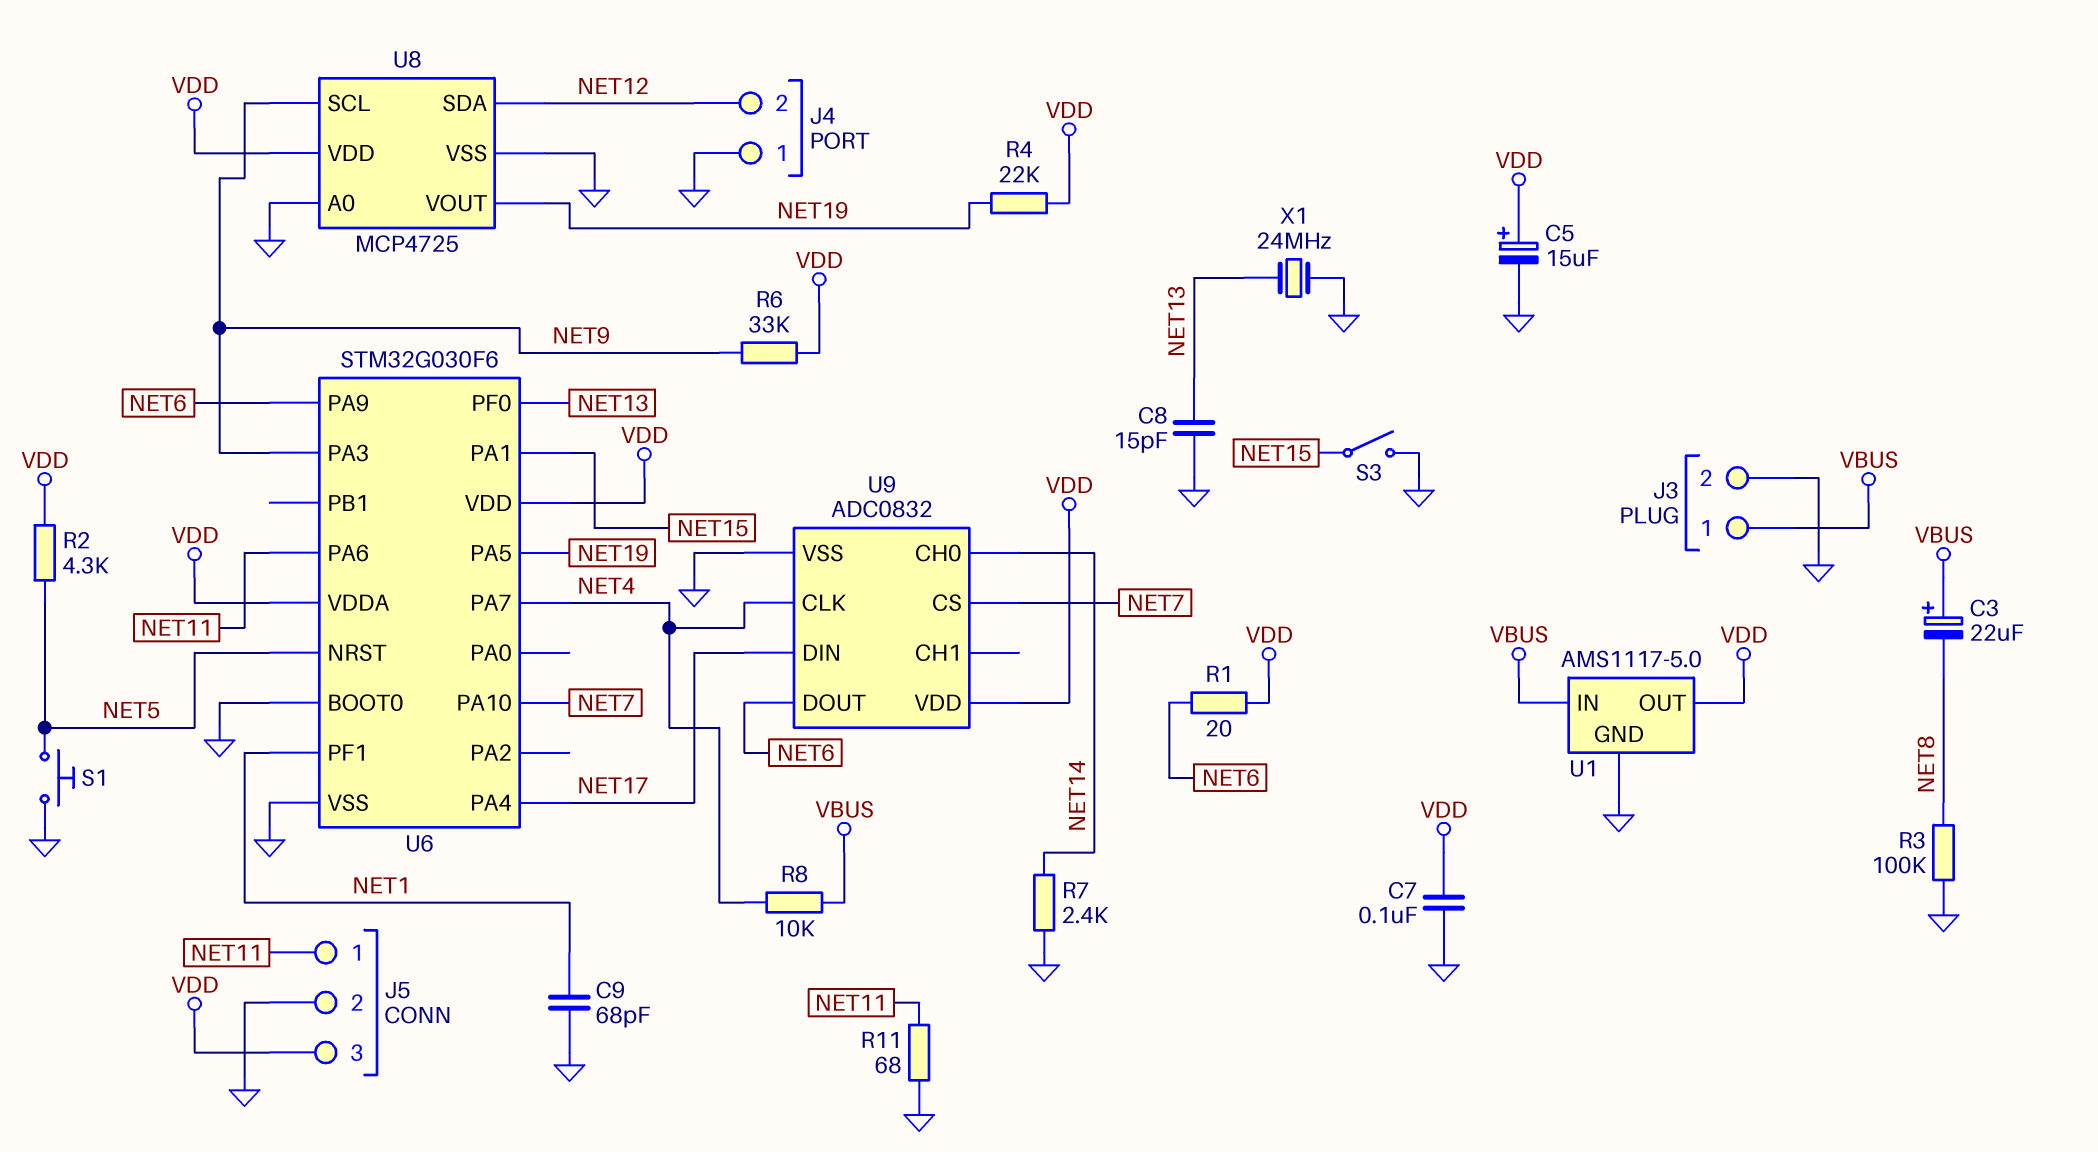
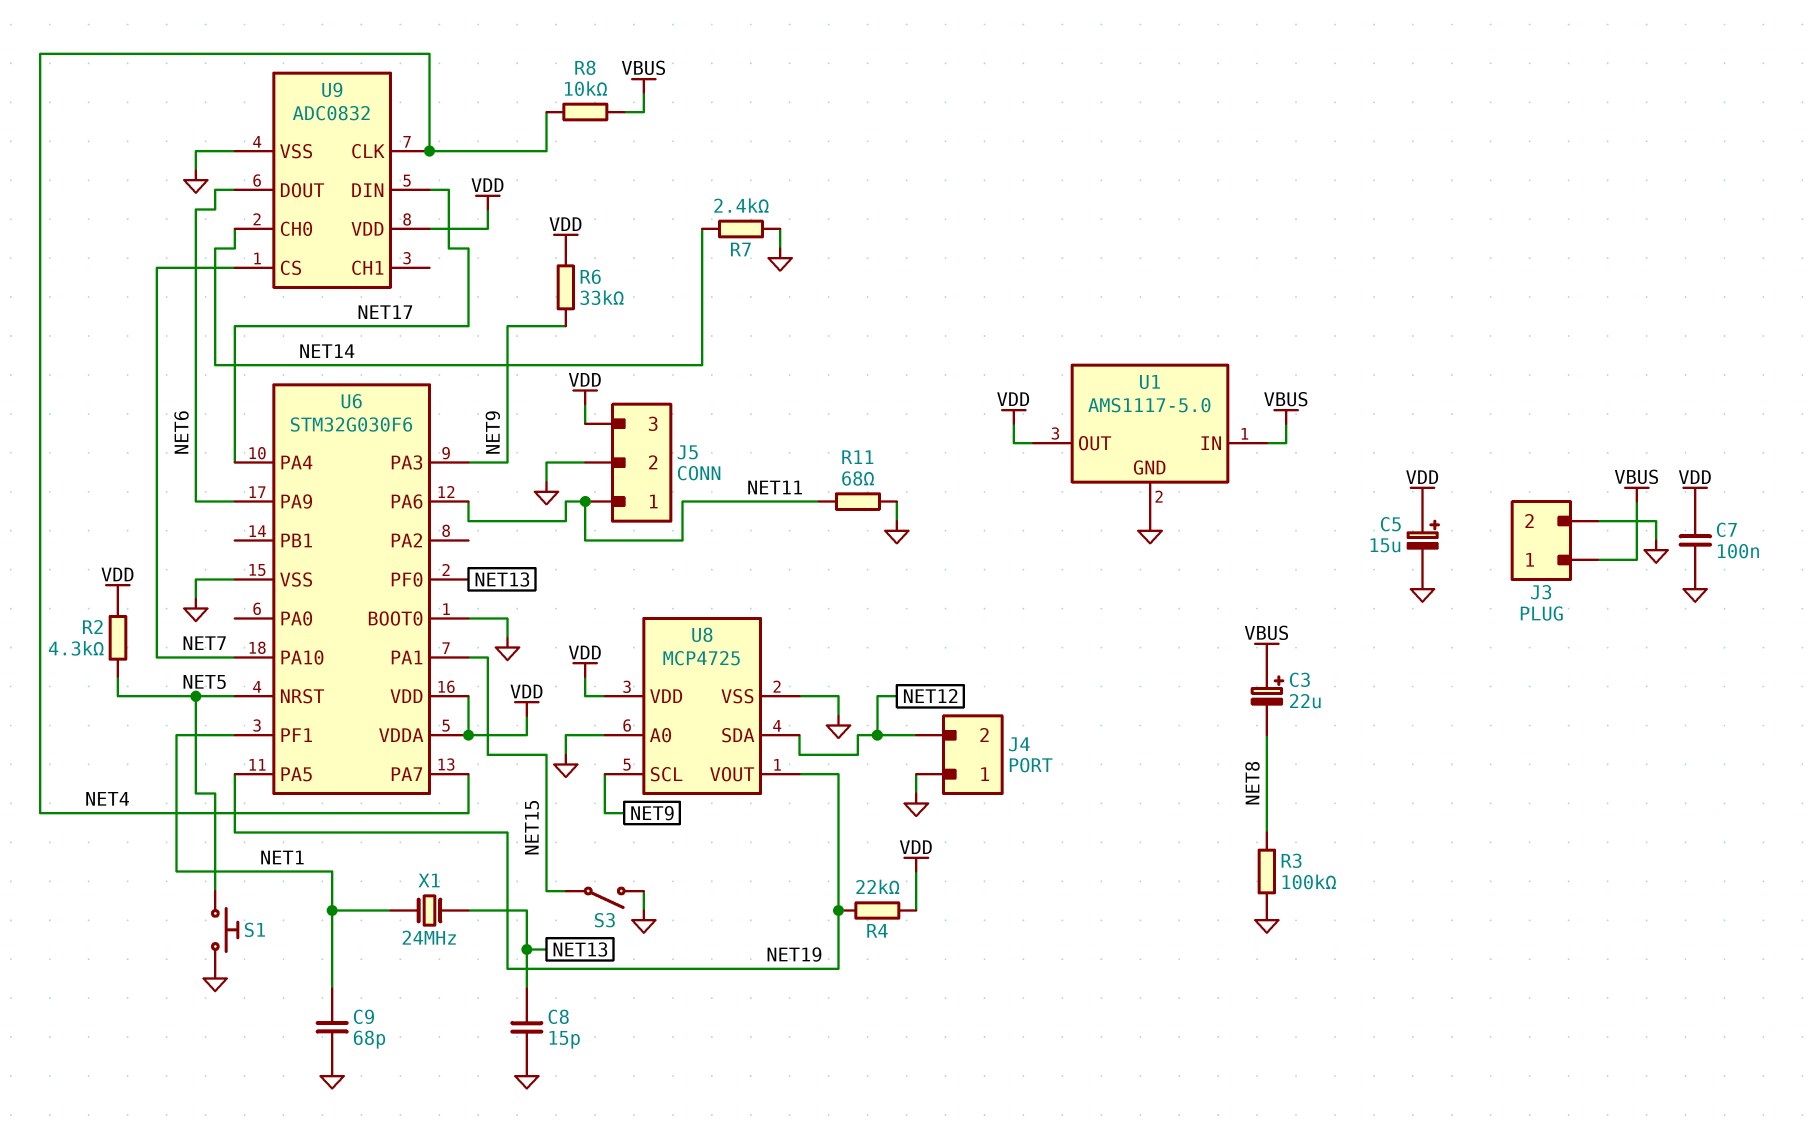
R1: 20 (NET6, VDD) -> none
X1: 24MHz (GND, NET13) -> 24MHz (NET1, NET13)

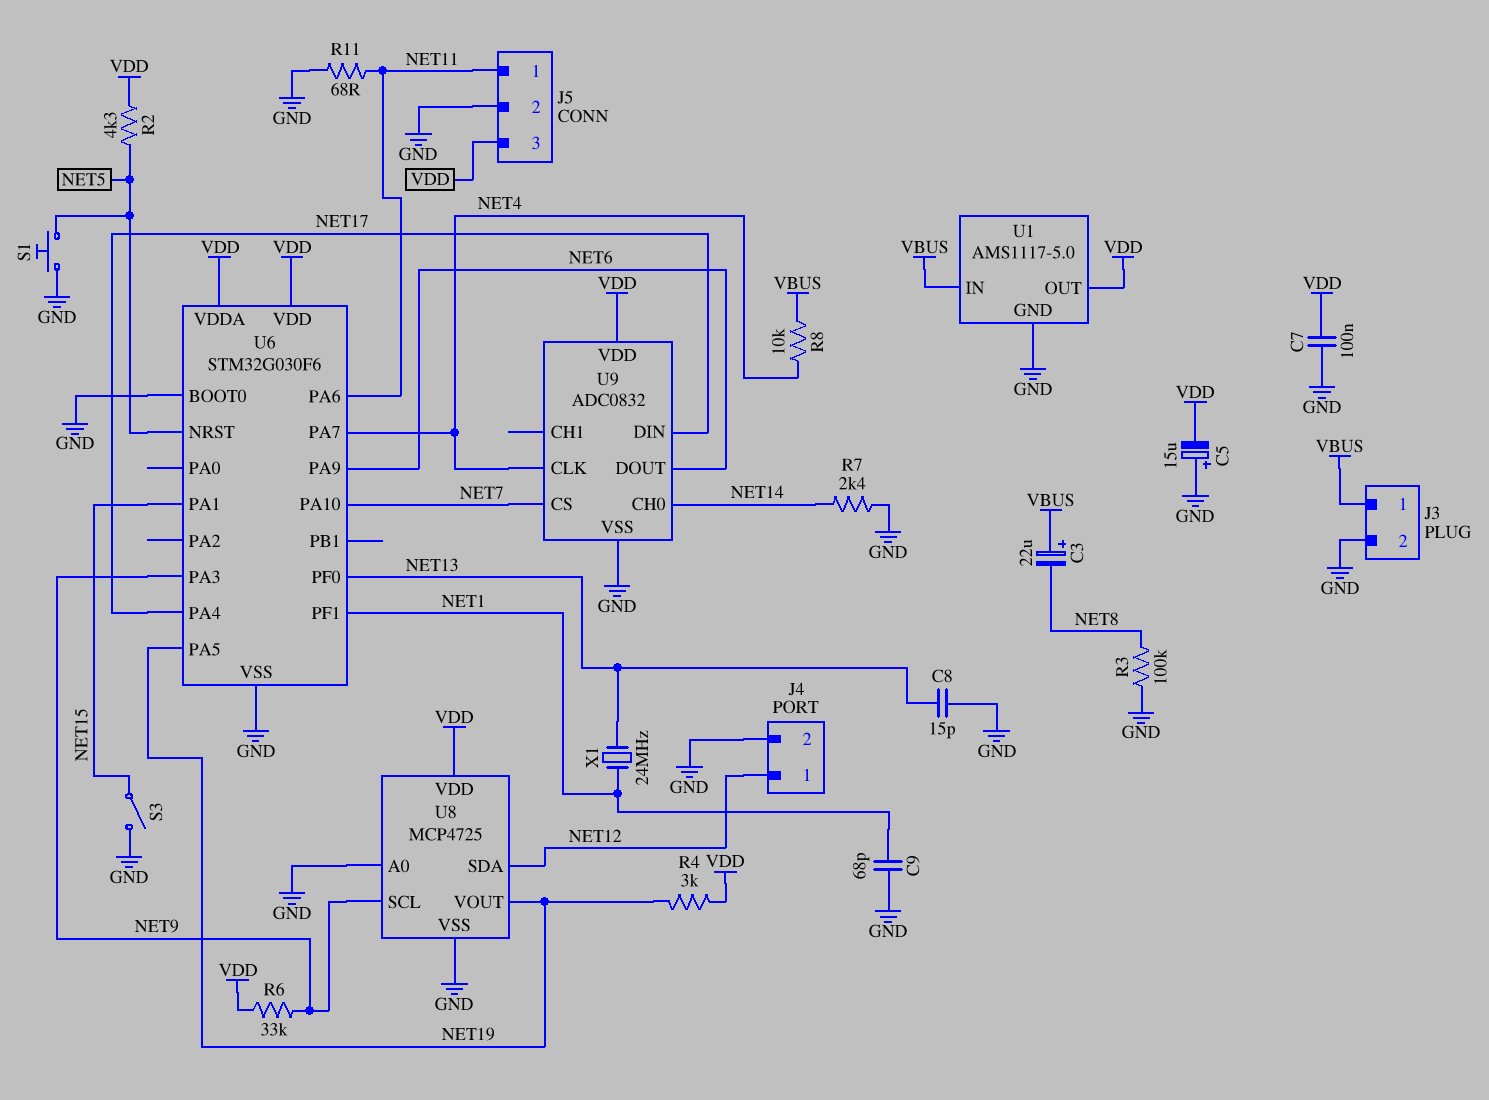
C5: 15uF (plus VDD, minus GND) -> 15uF (plus GND, minus VDD)
J4 pin 1: GND -> NET12
J4 pin 2: NET12 -> GND
R4: 22k (NET19, VDD) -> 3k (NET19, VDD)

